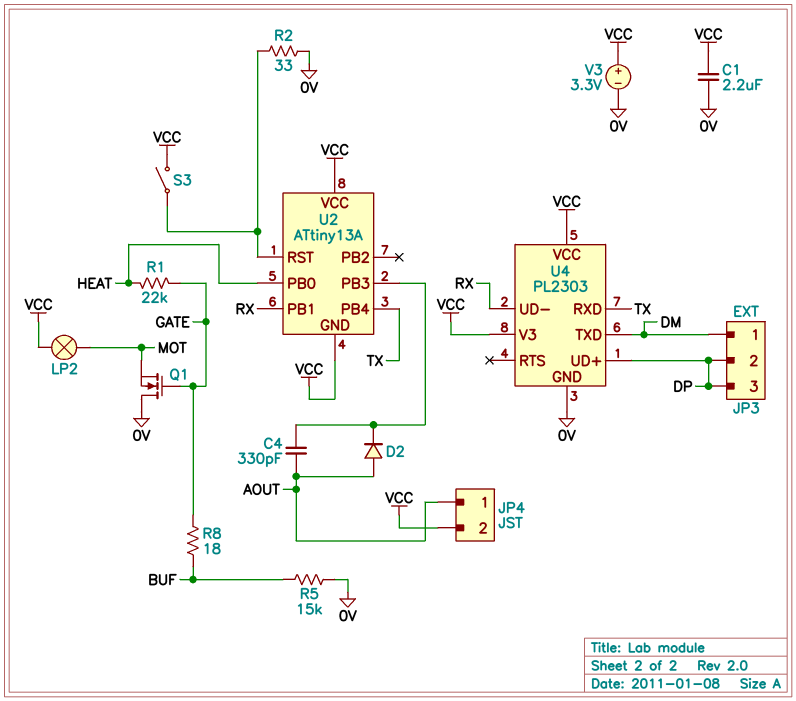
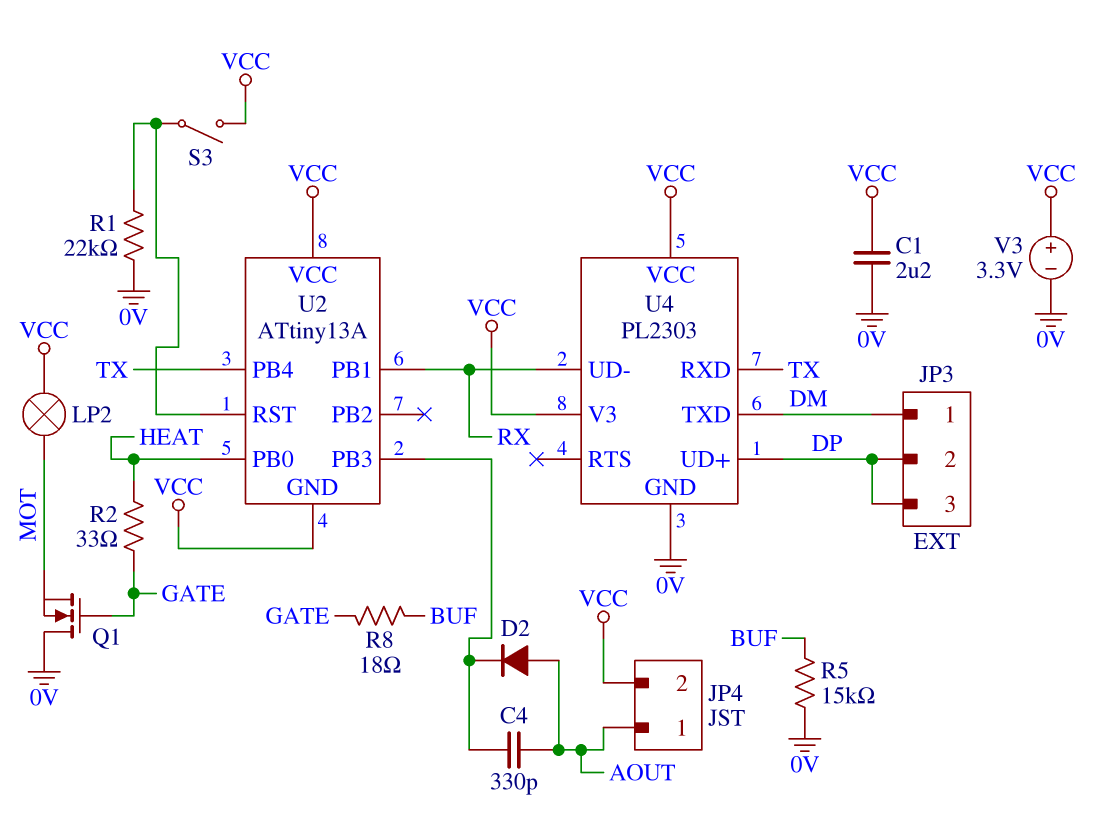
R1: 22k (GATE, HEAT) -> 22k (0V, U2/RST)
R2: 33 (0V, U2/RST) -> 33 (GATE, HEAT)

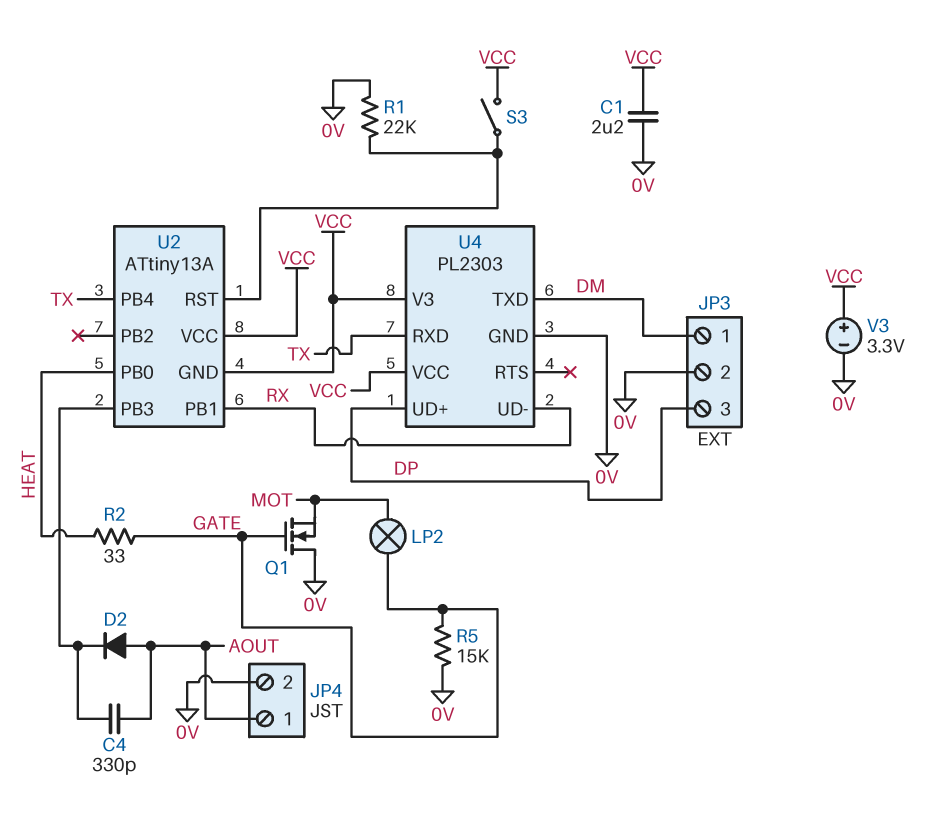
JP3 pin 2: DP -> 0V
JP4 pin 2: VCC -> 0V
LP2: lamp (MOT, VCC) -> lamp (GATE, MOT)
R5: 15k (0V, BUF) -> 15k (0V, GATE)
R8: 18 (BUF, GATE) -> none

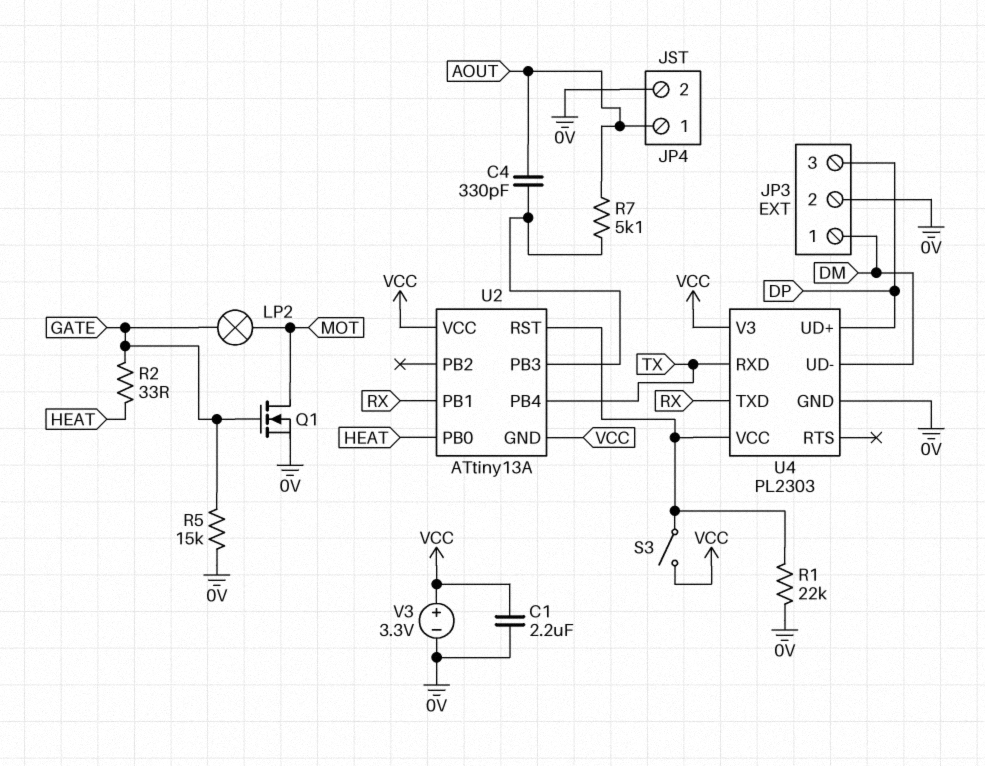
D2: diode (A AOUT, K U2/PB3) -> none
Q1: NMOS (G GATE, D 0V, S MOT) -> NMOS (G GATE, D MOT, S 0V)
R7: none -> 5.1k (AOUT, U2/PB3)
U4 pin TXD: DM -> RX
U4 pin UD-: RX -> DM
U4 pin VCC: VCC -> U2/RST

